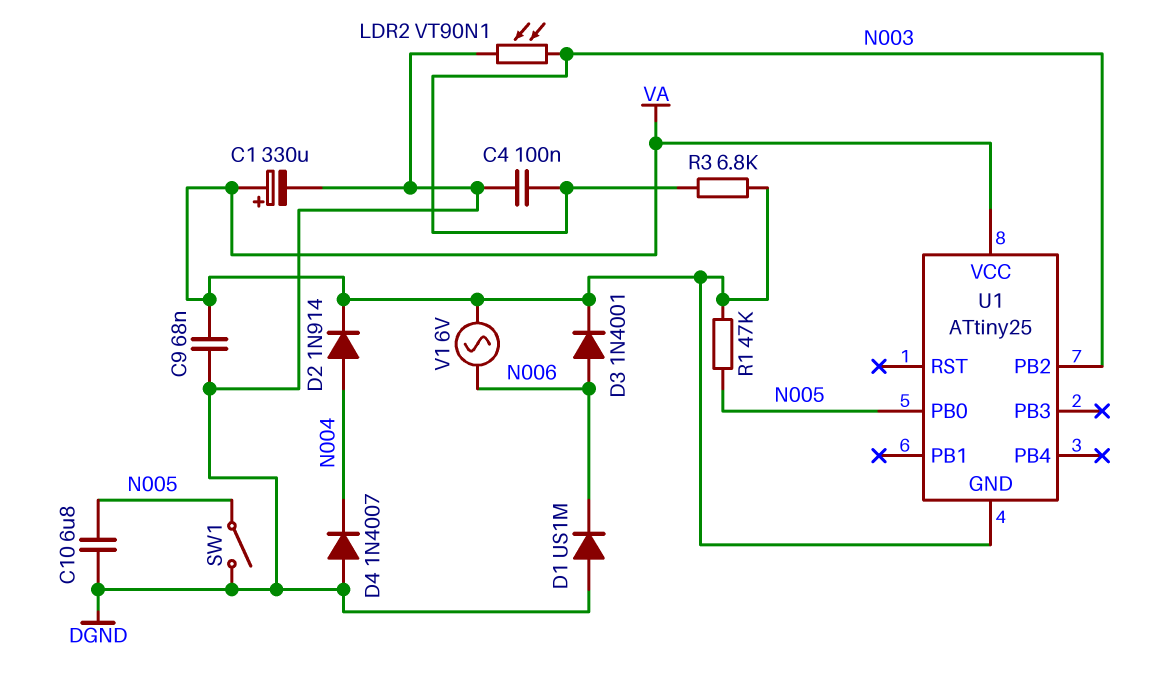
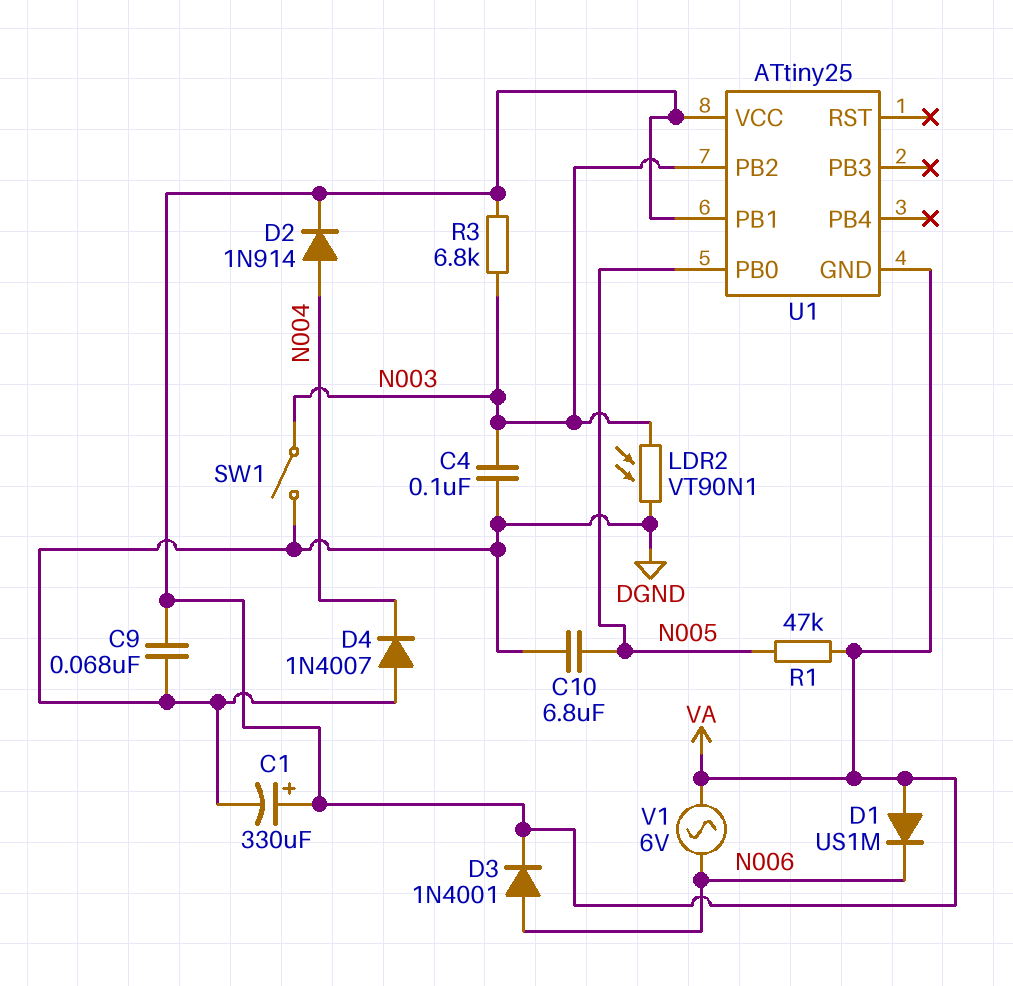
D1: diode US1M (A DGND, K N006) -> diode US1M (A VA, K N006)
SW1: switch (DGND, N005) -> switch (DGND, N003)
U1 pin PB1: none -> VA

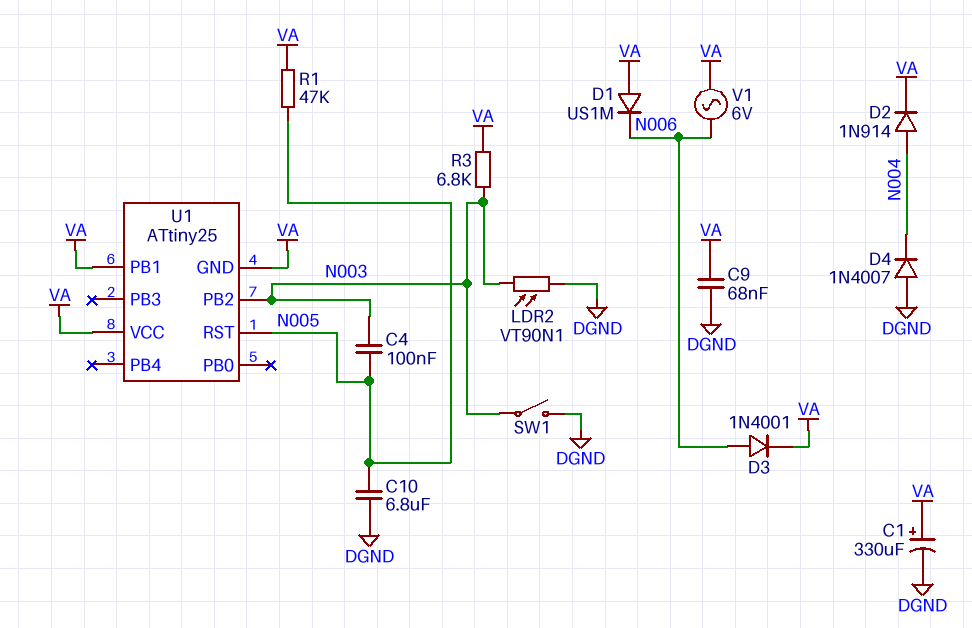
C4: 100nF (DGND, N003) -> 100nF (N003, N005)
U1 pin PB0: N005 -> none
U1 pin RST: none -> N005

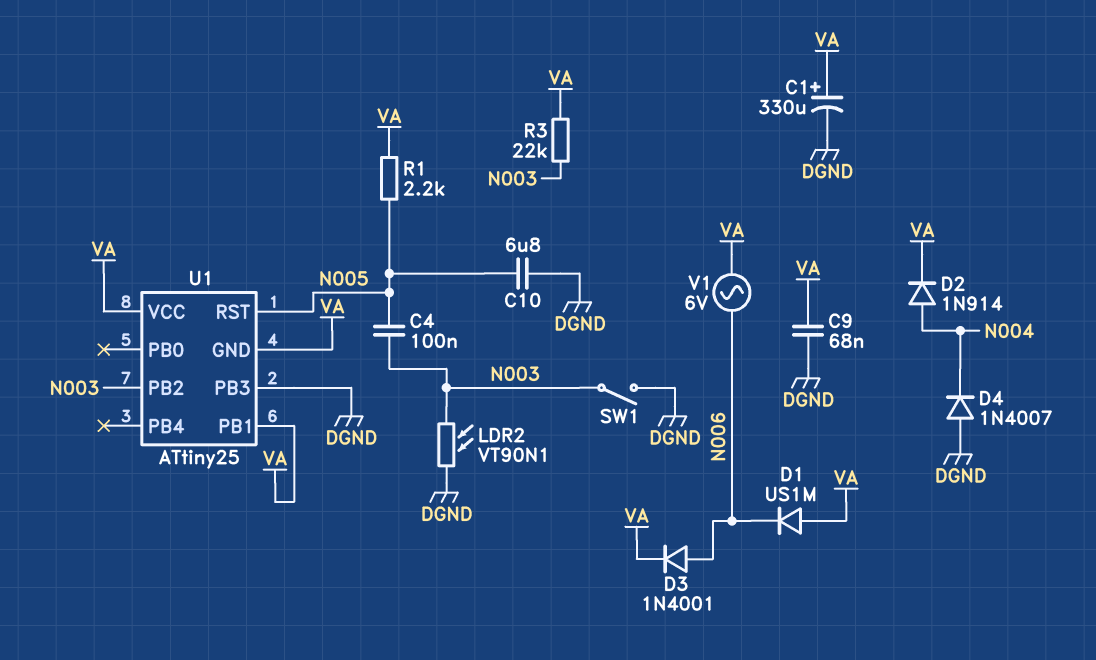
R1: 47k (N005, VA) -> 2.2k (N005, VA)
R3: 6.8k (N003, VA) -> 22k (N003, VA)
U1 pin PB3: none -> DGND

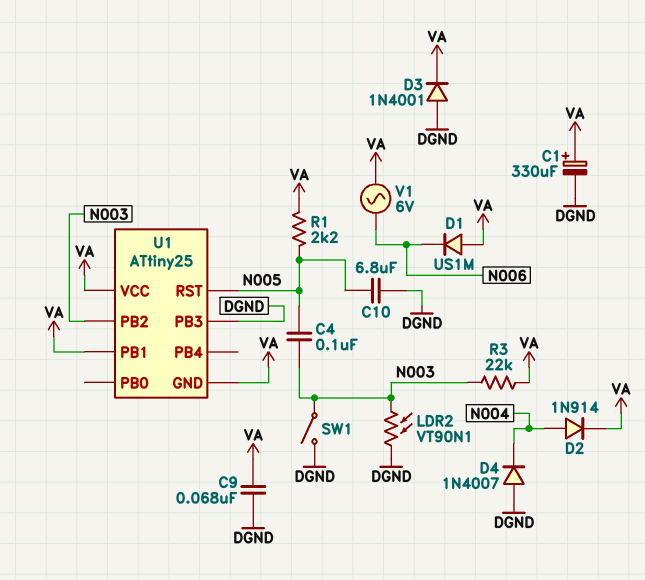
D3: diode 1N4001 (A N006, K VA) -> diode 1N4001 (A DGND, K VA)

